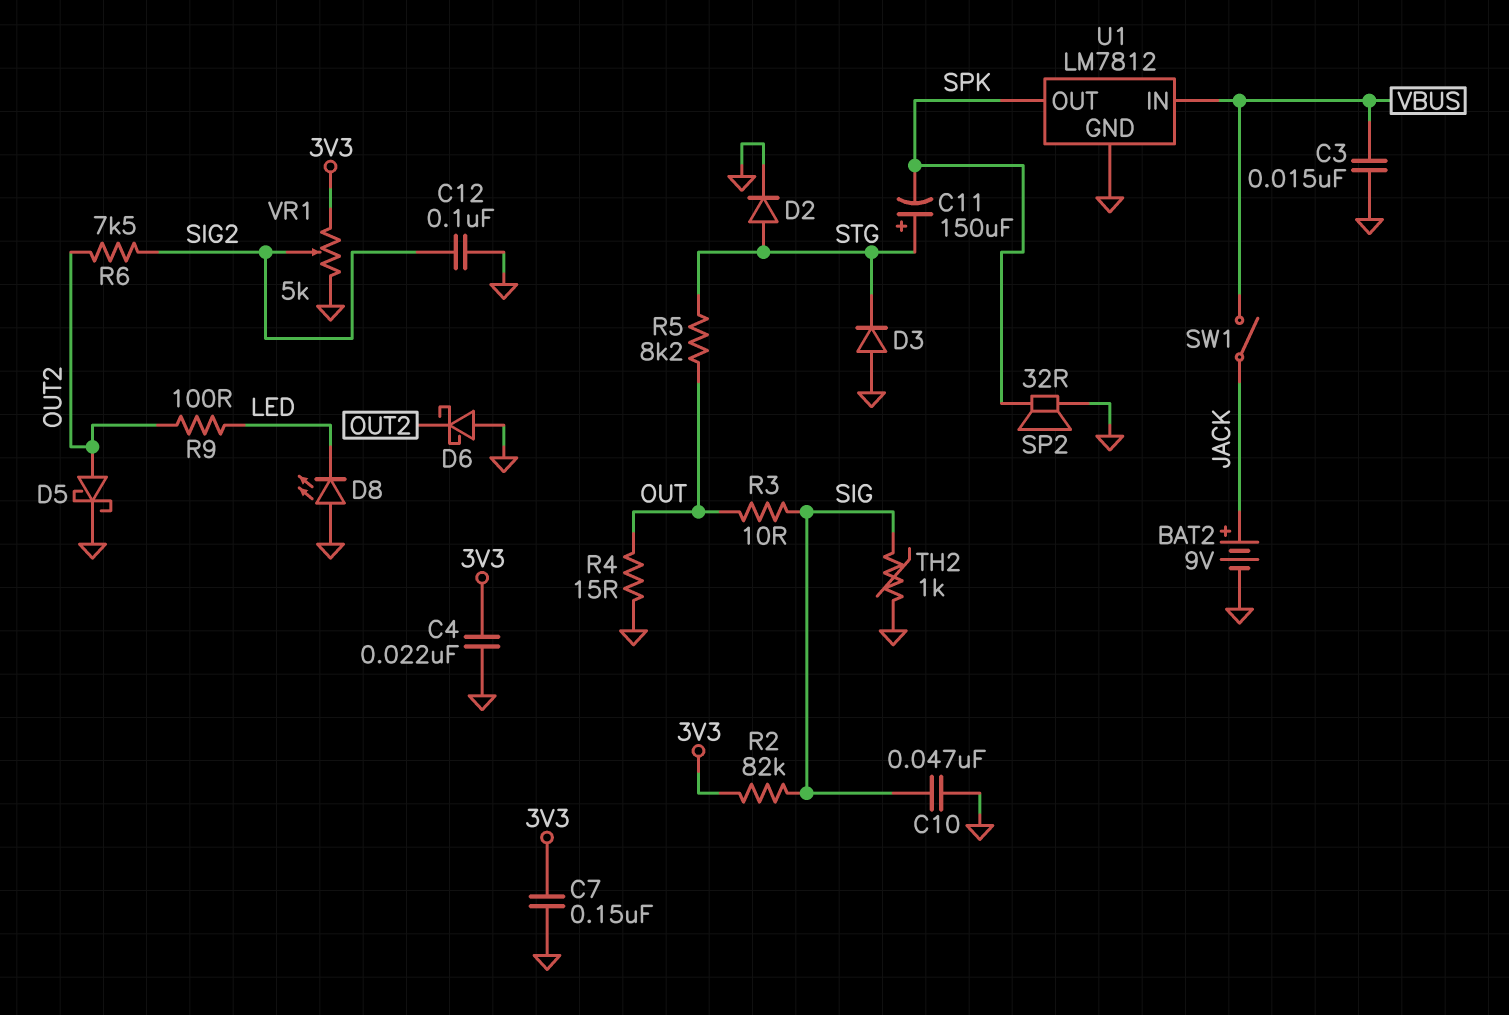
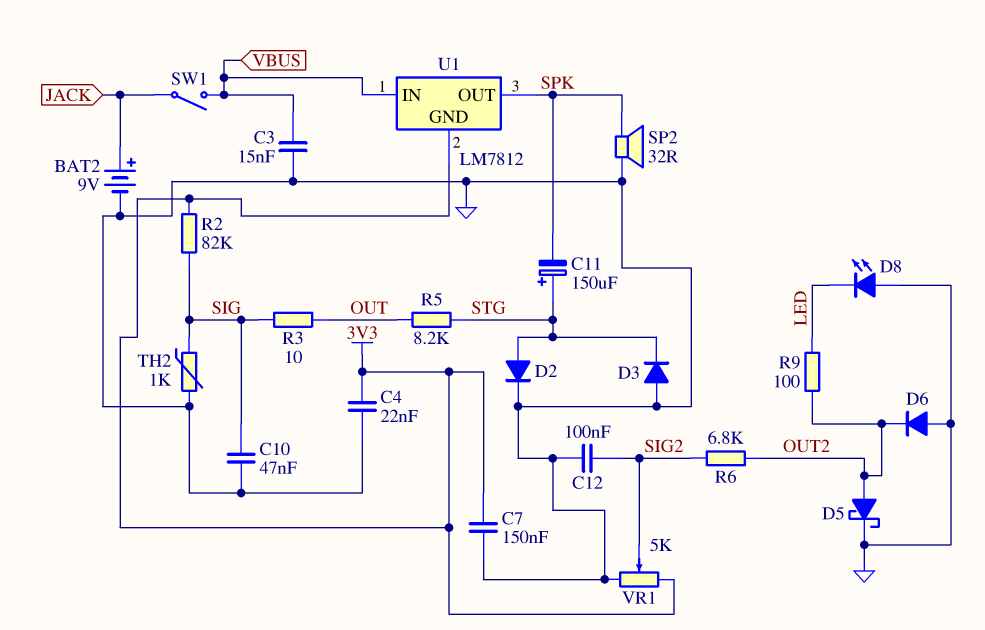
D6: schottky (A GND, K OUT2) -> diode (A GND, K OUT2)
R4: 15 (GND, OUT) -> none
R6: 7.5k (OUT2, SIG2) -> 6.8k (OUT2, SIG2)
U1 pin GND: GND -> 3V3

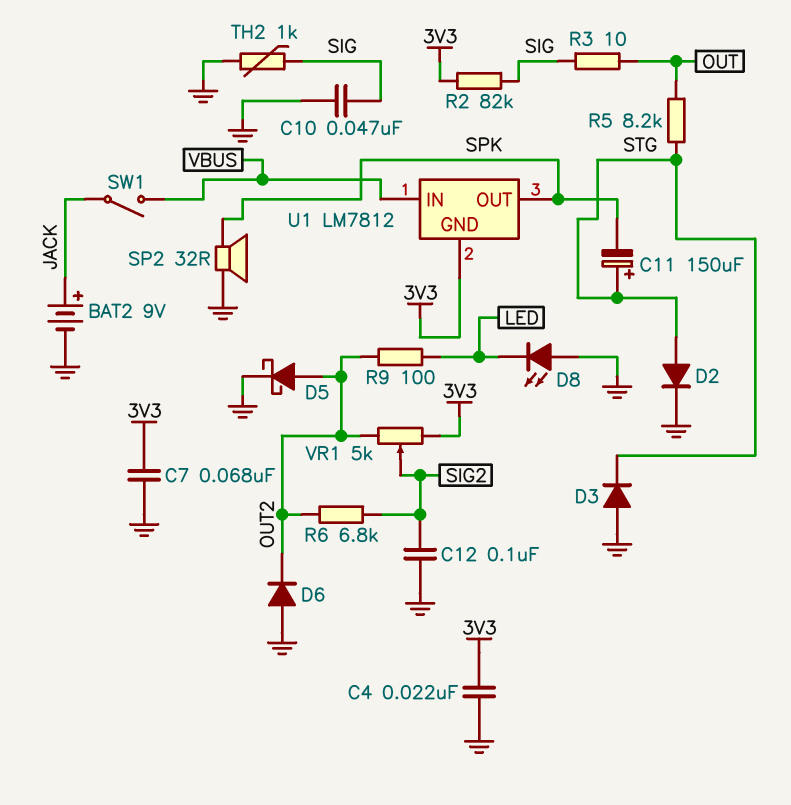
C3: 15nF (GND, VBUS) -> none
C7: 150nF (3V3, GND) -> 68nF (3V3, GND)
VR1: 5k (3V3, GND, wiper SIG2) -> 5k (3V3, OUT2, wiper SIG2)

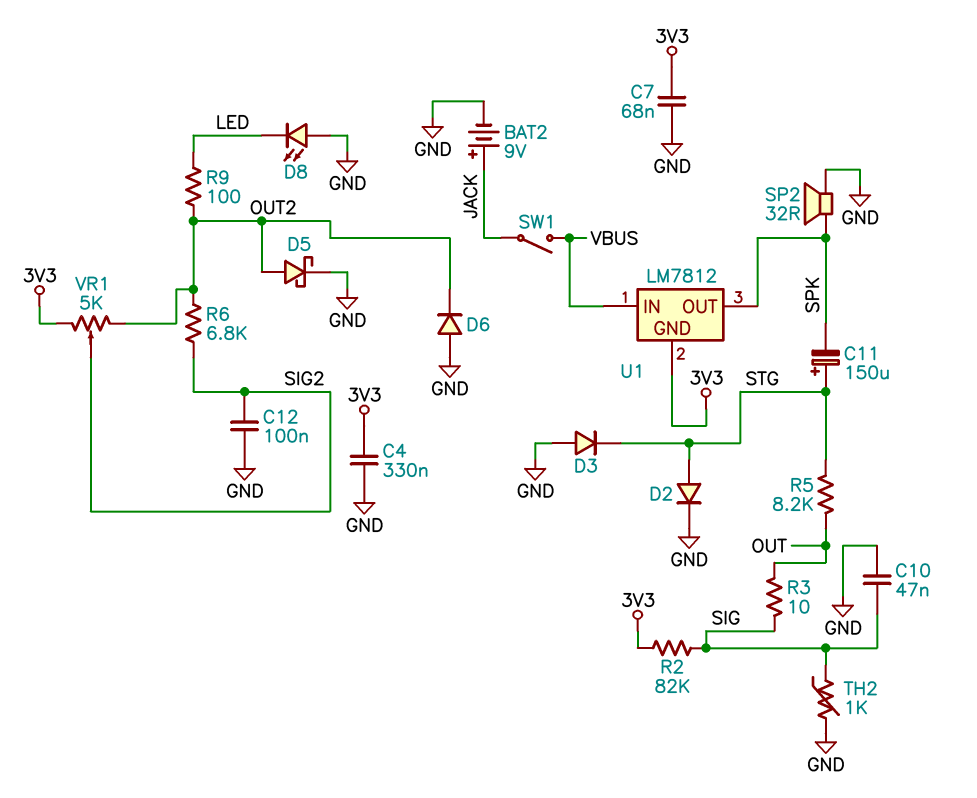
C4: 22nF (3V3, GND) -> 330nF (3V3, GND)

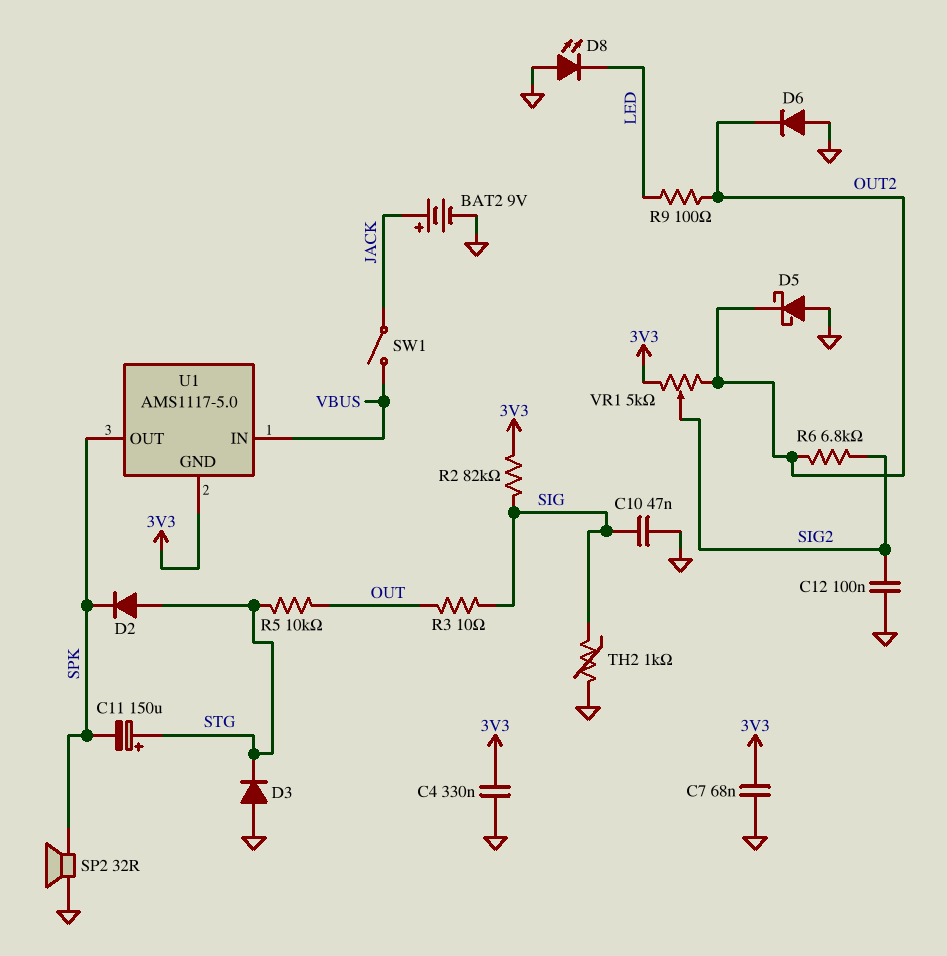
D2: diode (A STG, K GND) -> diode (A STG, K SPK)
D5: schottky (A OUT2, K GND) -> schottky (A GND, K OUT2)
R5: 8.2k (OUT, STG) -> 10k (OUT, STG)
U1: LM7812 -> AMS1117-5.0

